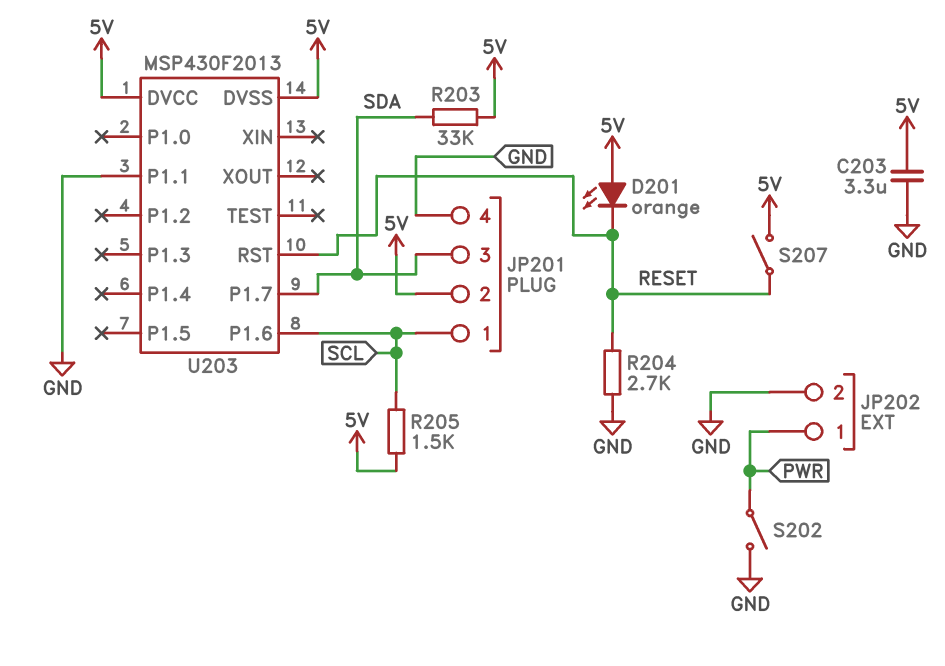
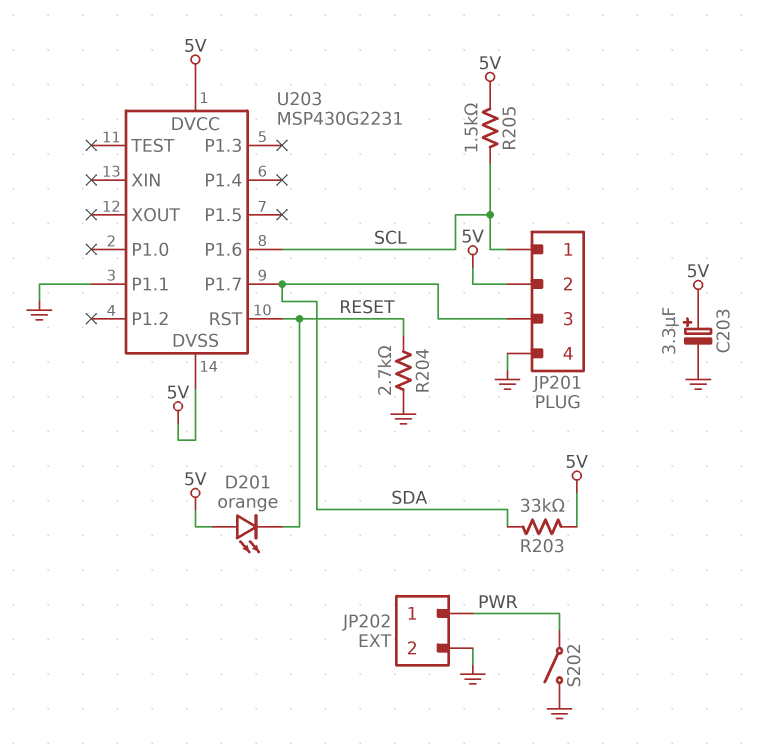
C203: 3.3uF (5V, GND) -> 3.3uF (plus 5V, minus GND)
S207: switch (5V, RESET) -> none
U203: MSP430F2013 -> MSP430G2231

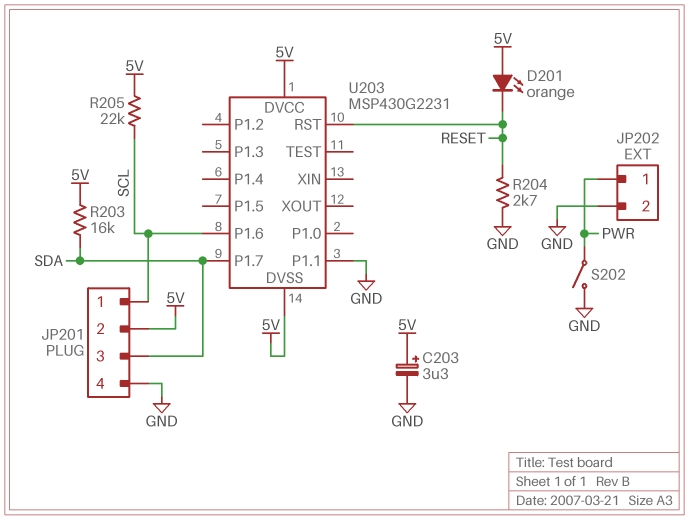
R203: 33k (5V, SDA) -> 16k (5V, SDA)
R205: 1.5k (5V, SCL) -> 22k (5V, SCL)

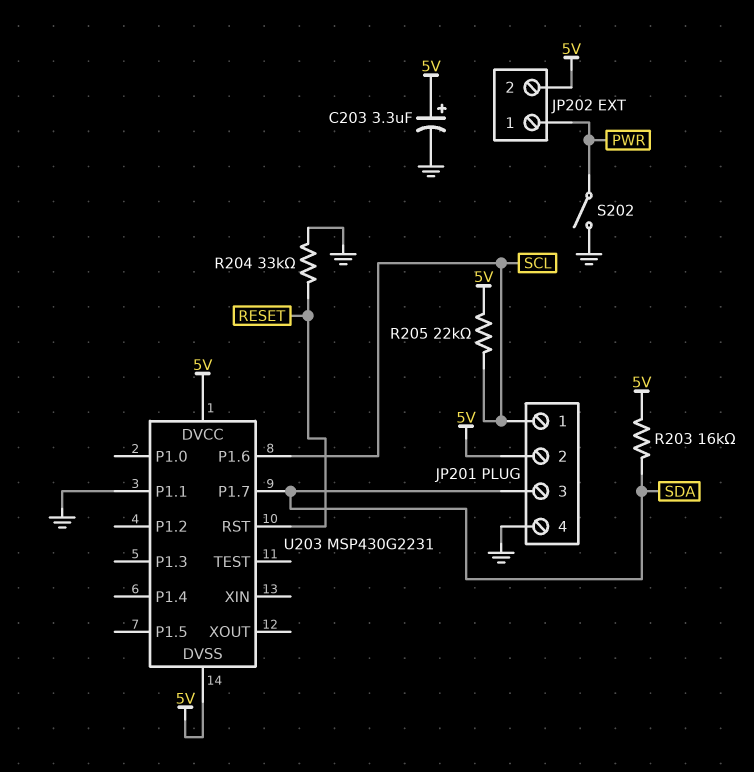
D201: LED orange (A 5V, K RESET) -> none
JP202 pin 2: GND -> 5V
R204: 2.7k (GND, RESET) -> 33k (GND, RESET)

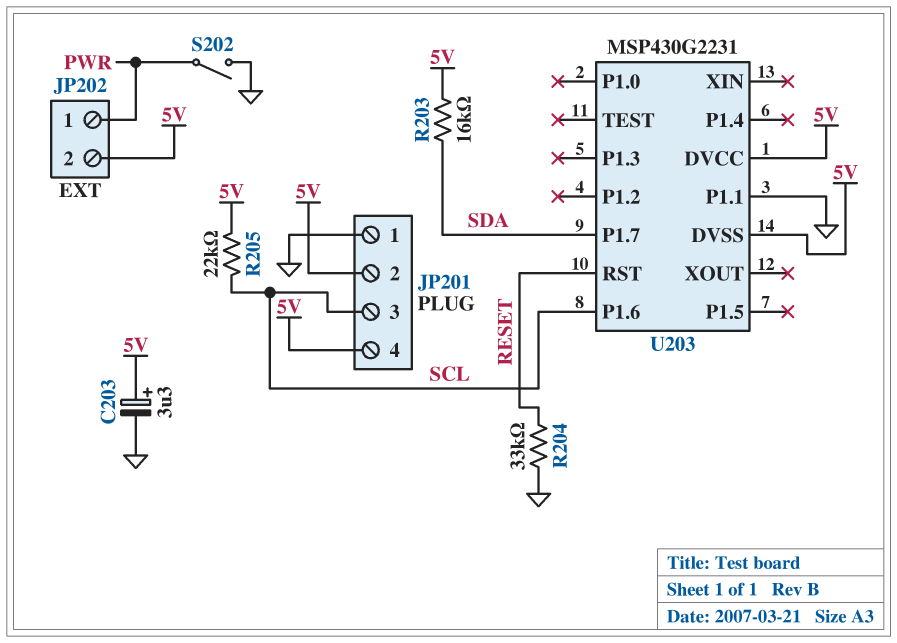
JP201 pin 1: SCL -> GND
JP201 pin 3: SDA -> SCL
JP201 pin 4: GND -> 5V

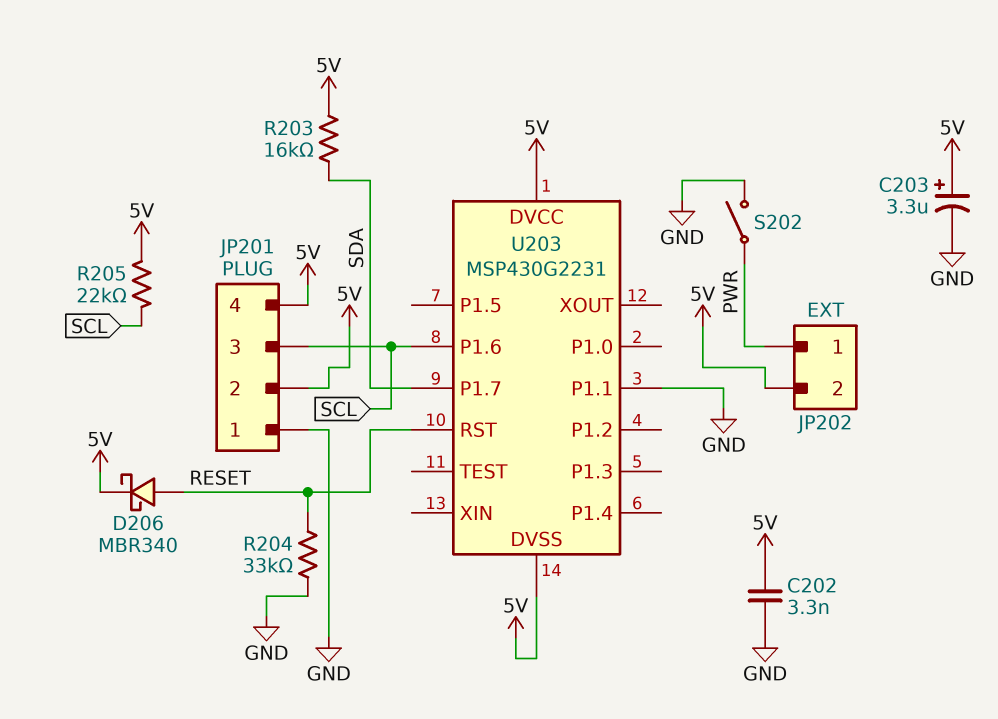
C202: none -> 3.3nF (5V, GND)
D206: none -> schottky MBR340 (A RESET, K 5V)

